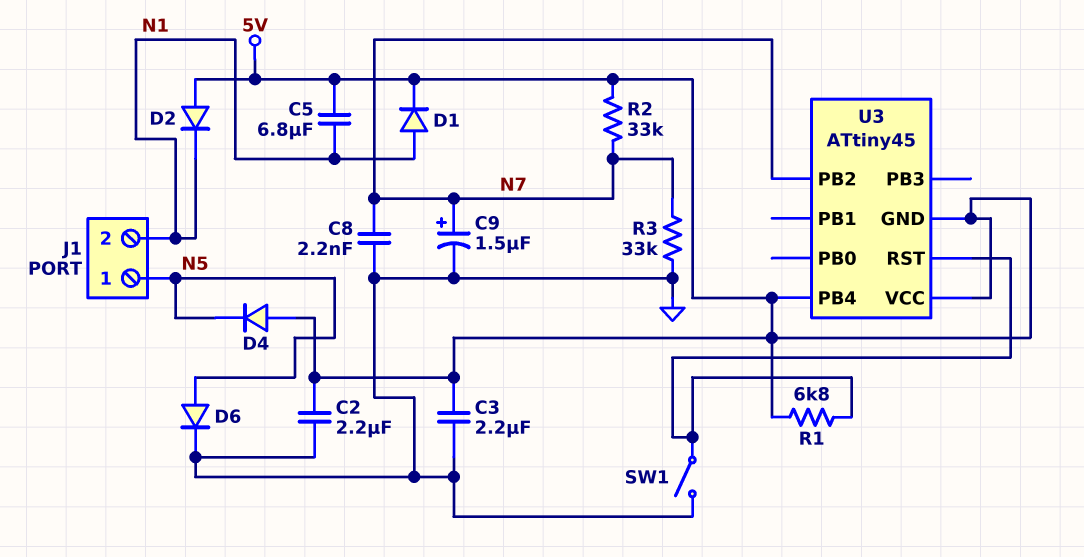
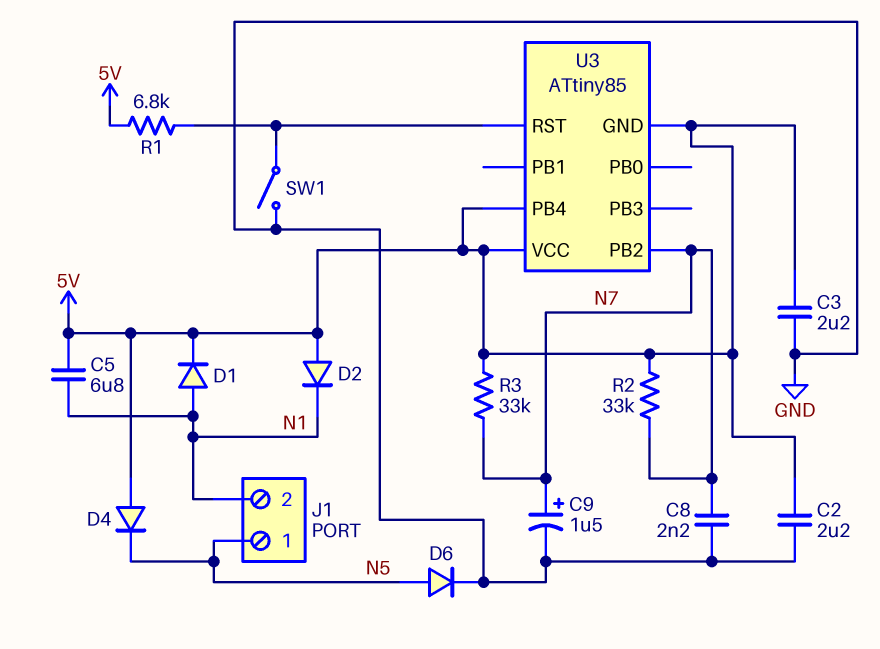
R3: 33k (GND, N7) -> 33k (5V, N7)
U3: ATtiny45 -> ATtiny85

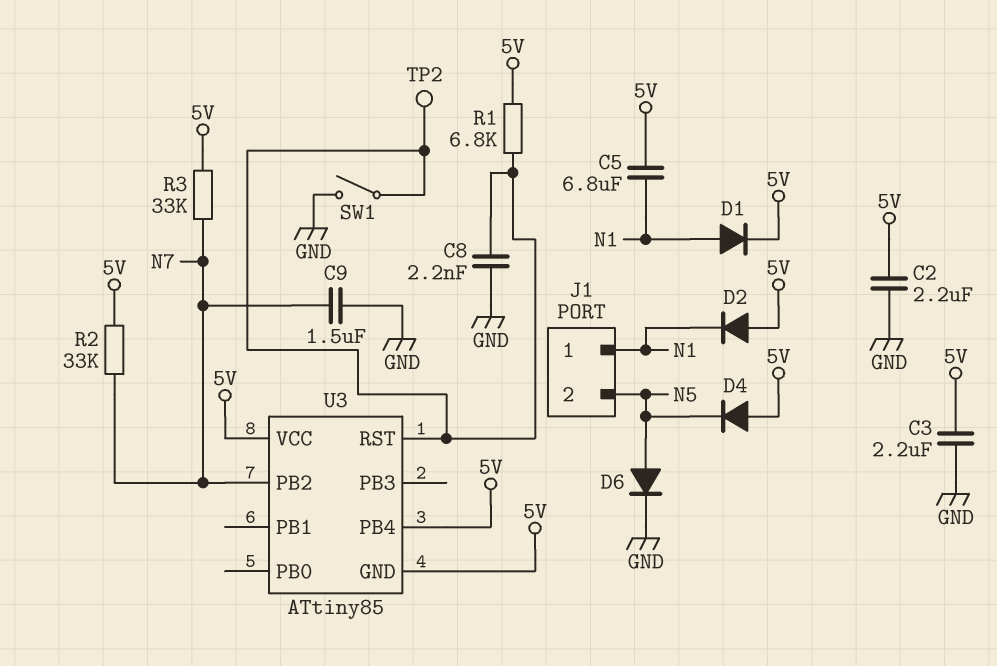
C8: 2.2nF (GND, N7) -> 2.2nF (GND, U3/RST)
C9: 1.5uF (plus N7, minus GND) -> 1.5uF (GND, N7)
J1 pin 1: N5 -> N1
J1 pin 2: N1 -> N5
TP2: none -> test point (U3/RST)

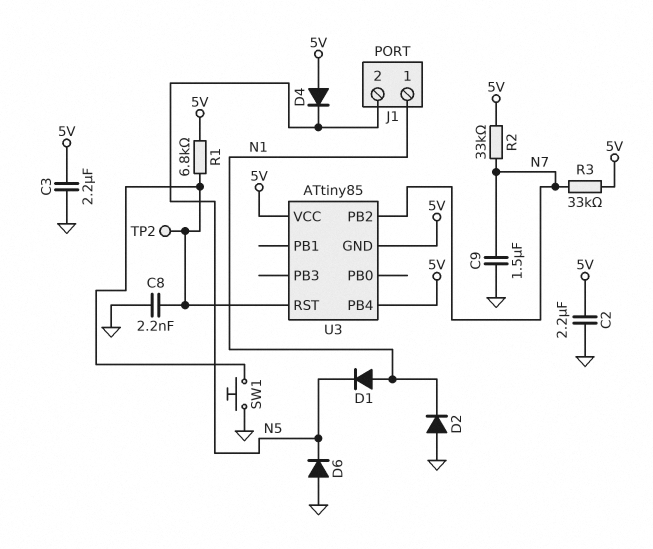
C5: 6.8uF (5V, N1) -> none
D1: diode (A N1, K 5V) -> diode (A N1, K N5)
D2: diode (A 5V, K N1) -> diode (A GND, K N1)
D6: diode (A N5, K GND) -> diode (A GND, K N5)
SW1: switch (GND, U3/RST) -> button (GND, U3/RST)

